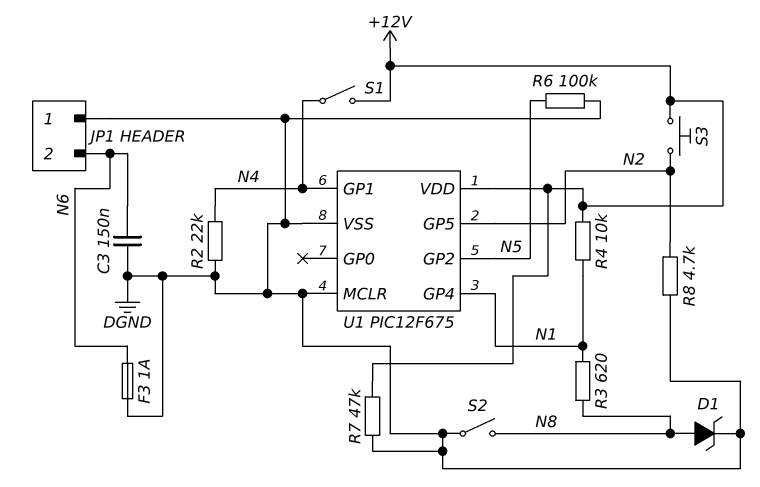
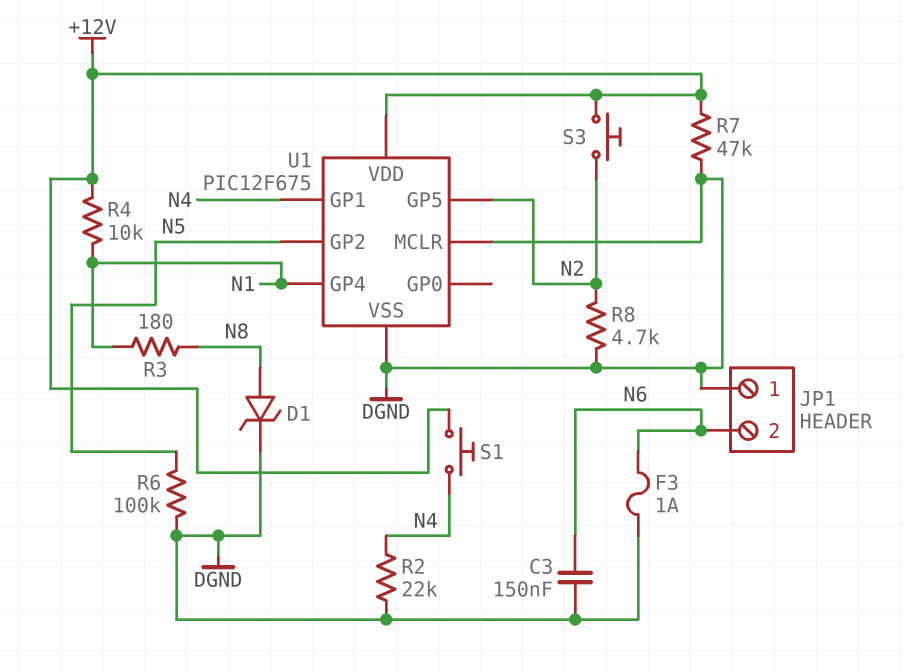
R3: 620 (N1, N8) -> 180 (N1, N8)
S1: switch (+12V, N4) -> button (+12V, N4)
S2: switch (DGND, N8) -> none

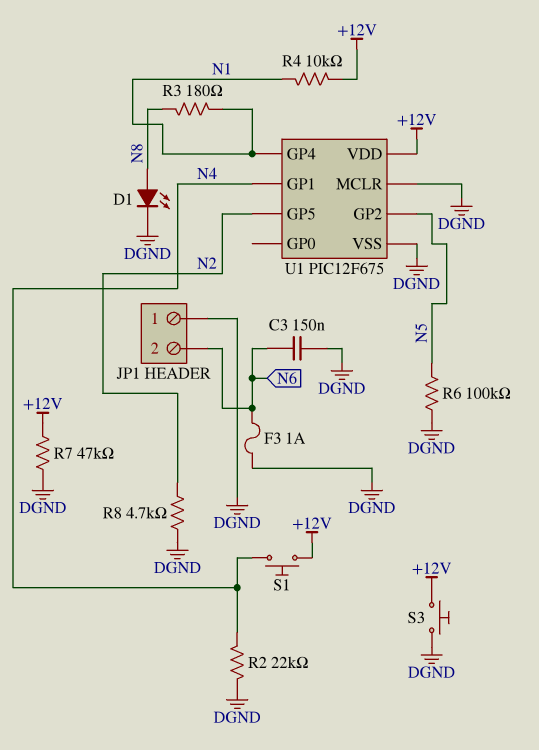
D1: zener (A N8, K DGND) -> LED (A N8, K DGND)
S3: button (+12V, N2) -> button (+12V, DGND)

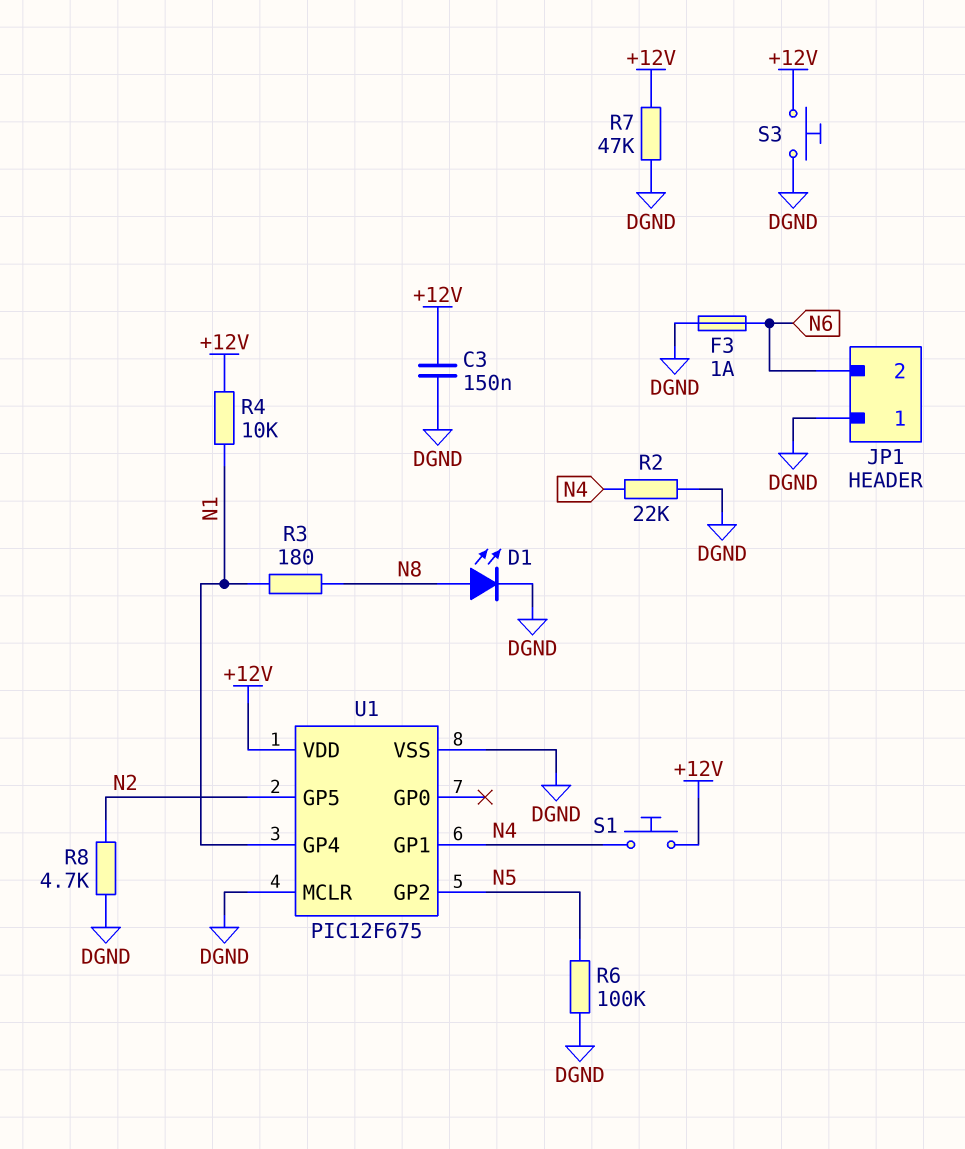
C3: 150nF (DGND, N6) -> 150nF (+12V, DGND)

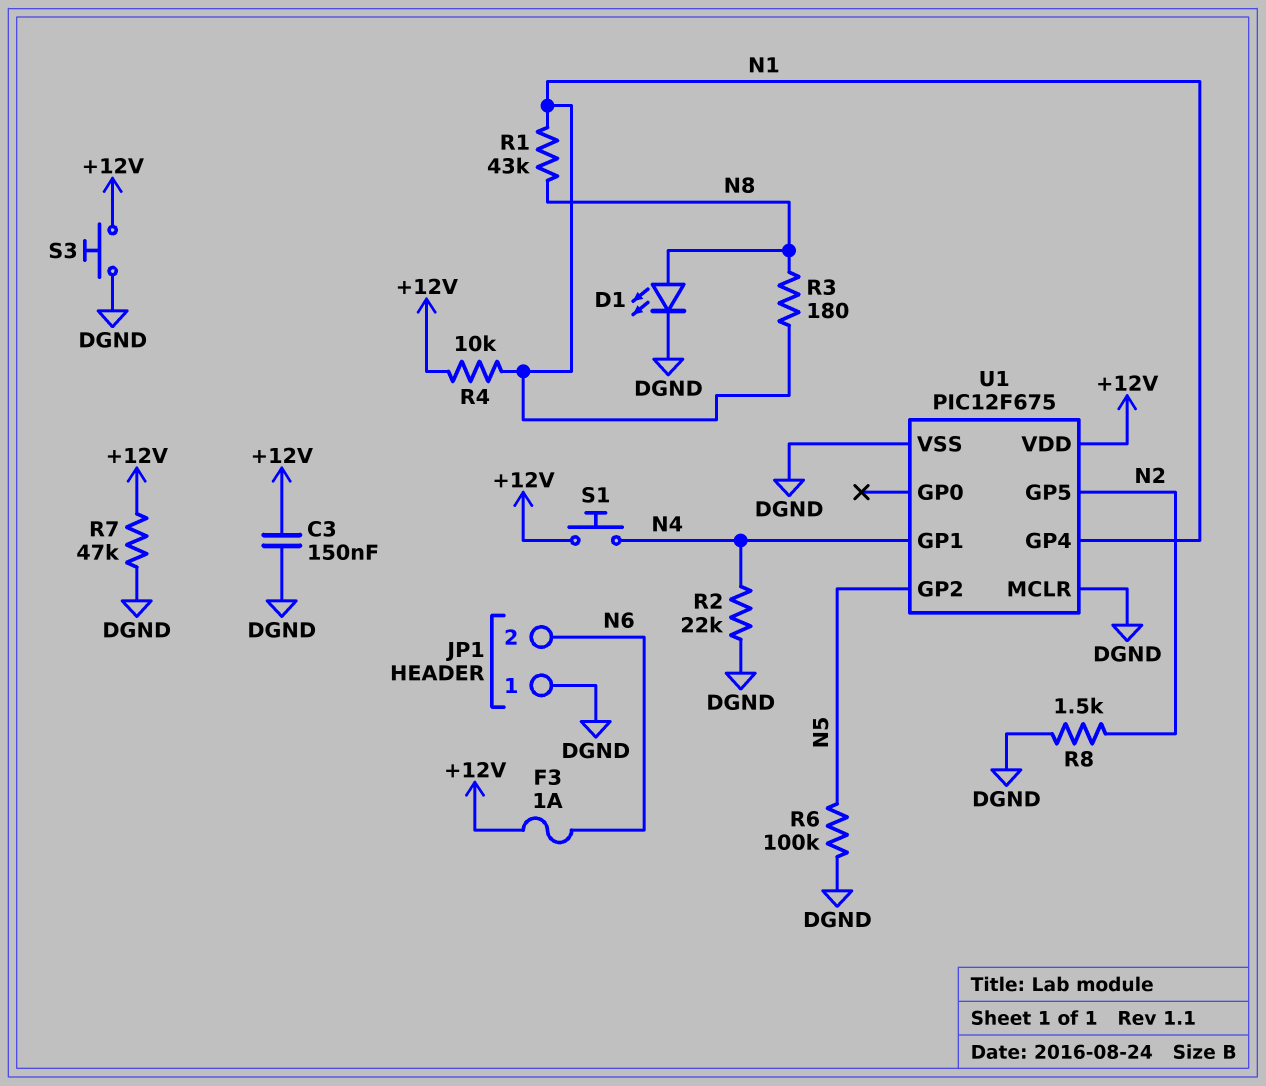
F3: 1A (DGND, N6) -> 1A (+12V, N6)
R1: none -> 43k (N1, N8)
R8: 4.7k (DGND, N2) -> 1.5k (DGND, N2)

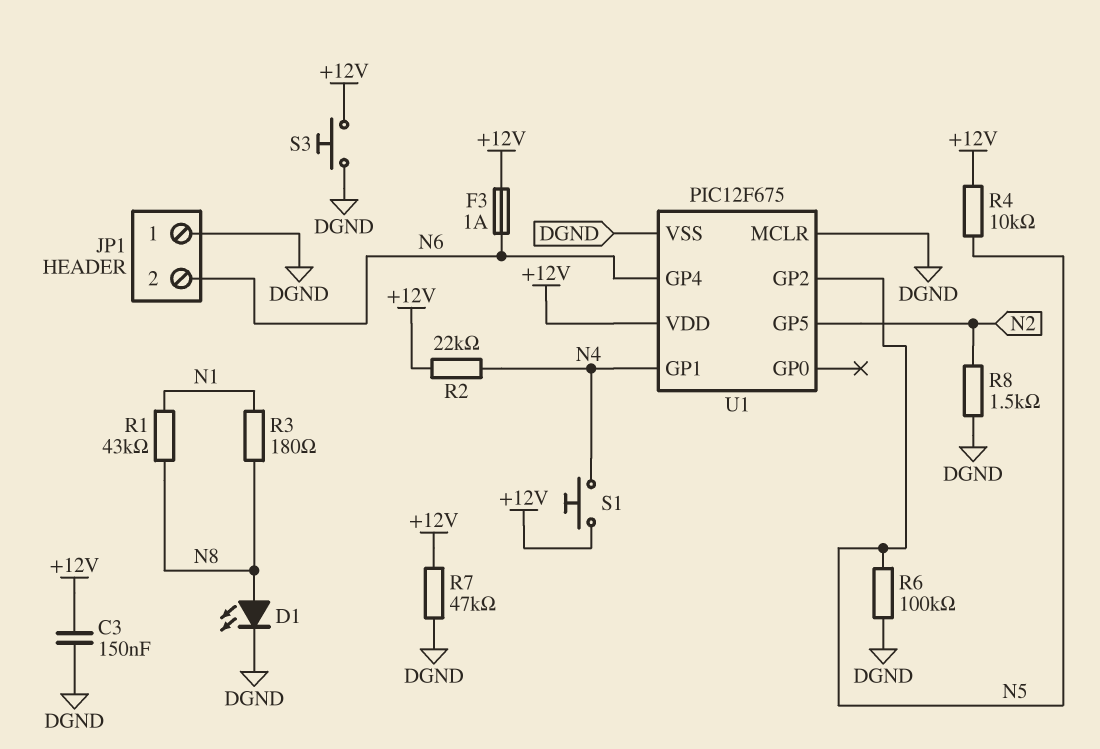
R2: 22k (DGND, N4) -> 22k (+12V, N4)
R4: 10k (+12V, N1) -> 10k (+12V, N5)
U1 pin GP4: N1 -> N6

